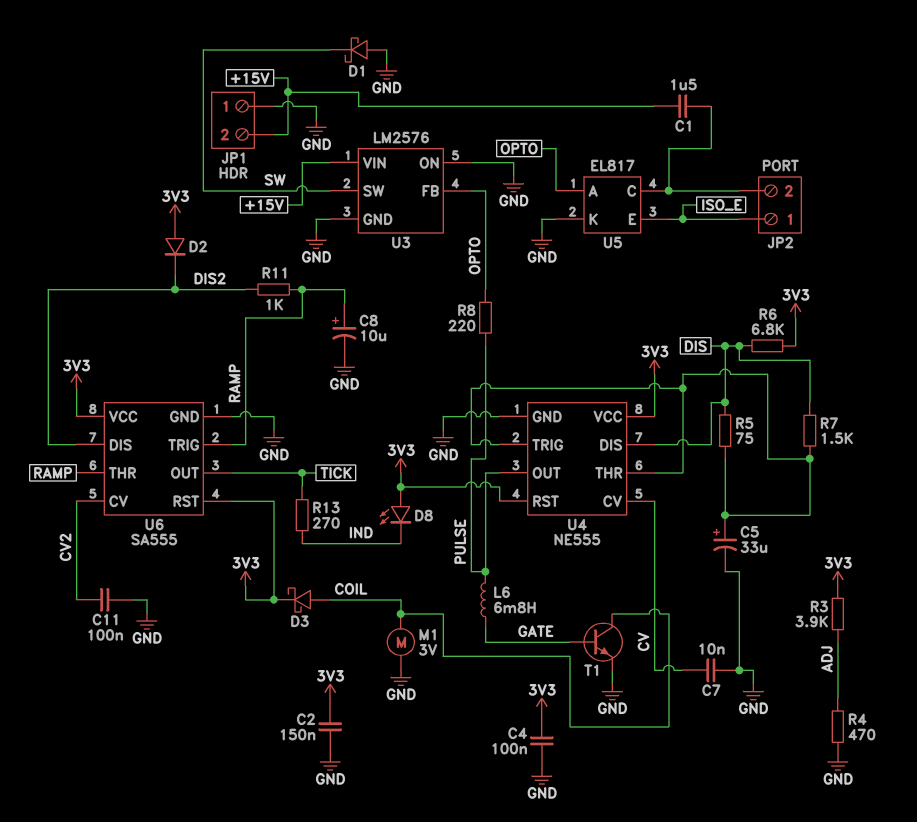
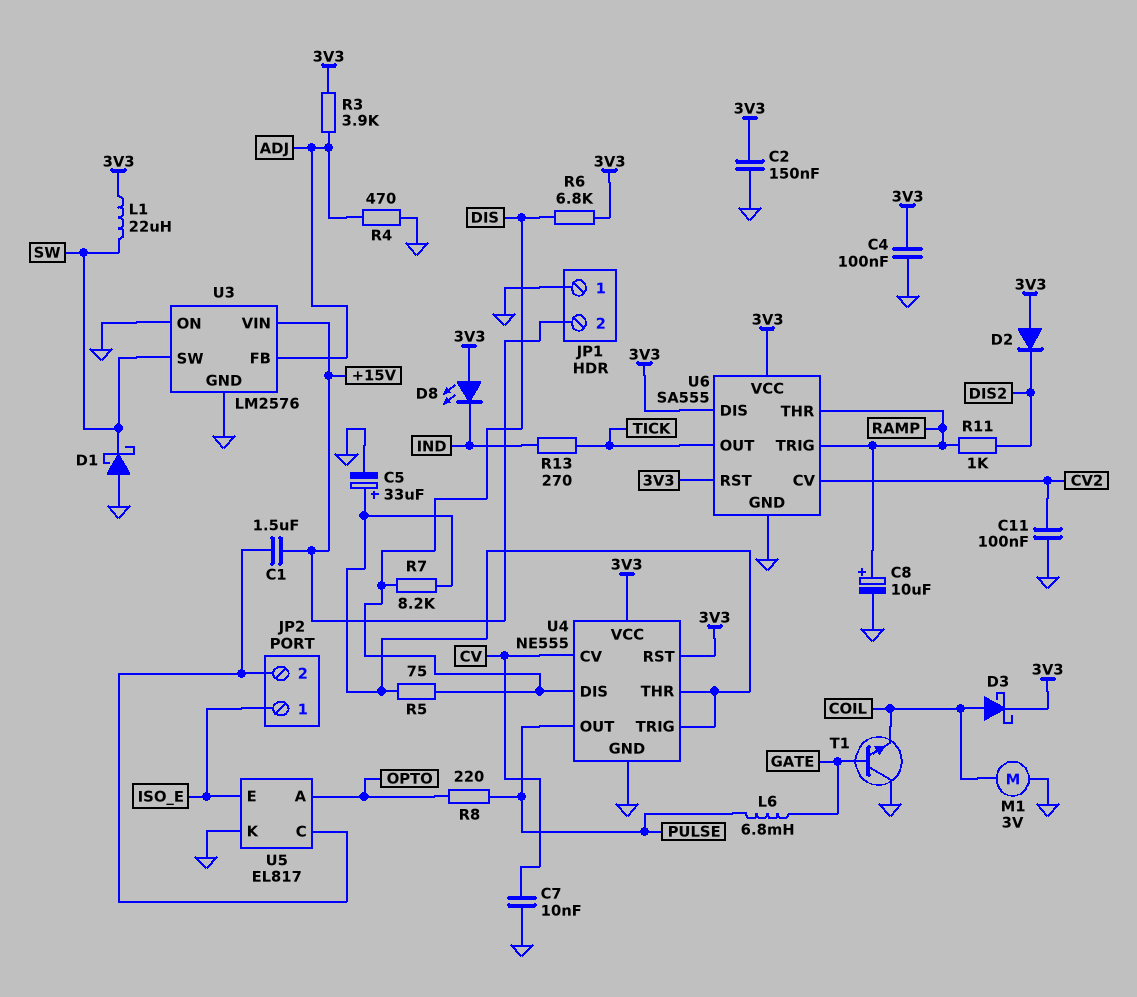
L1: none -> 22uH (3V3, SW)
R7: 1.5k (DIS, U4/THR) -> 8.2k (DIS, U4/THR)
T1: NPN (B GATE, C COIL, E GND) -> NPN (B GATE, C GND, E COIL)
U3 pin FB: OPTO -> ADJ
U6 pin DIS: DIS2 -> 3V3

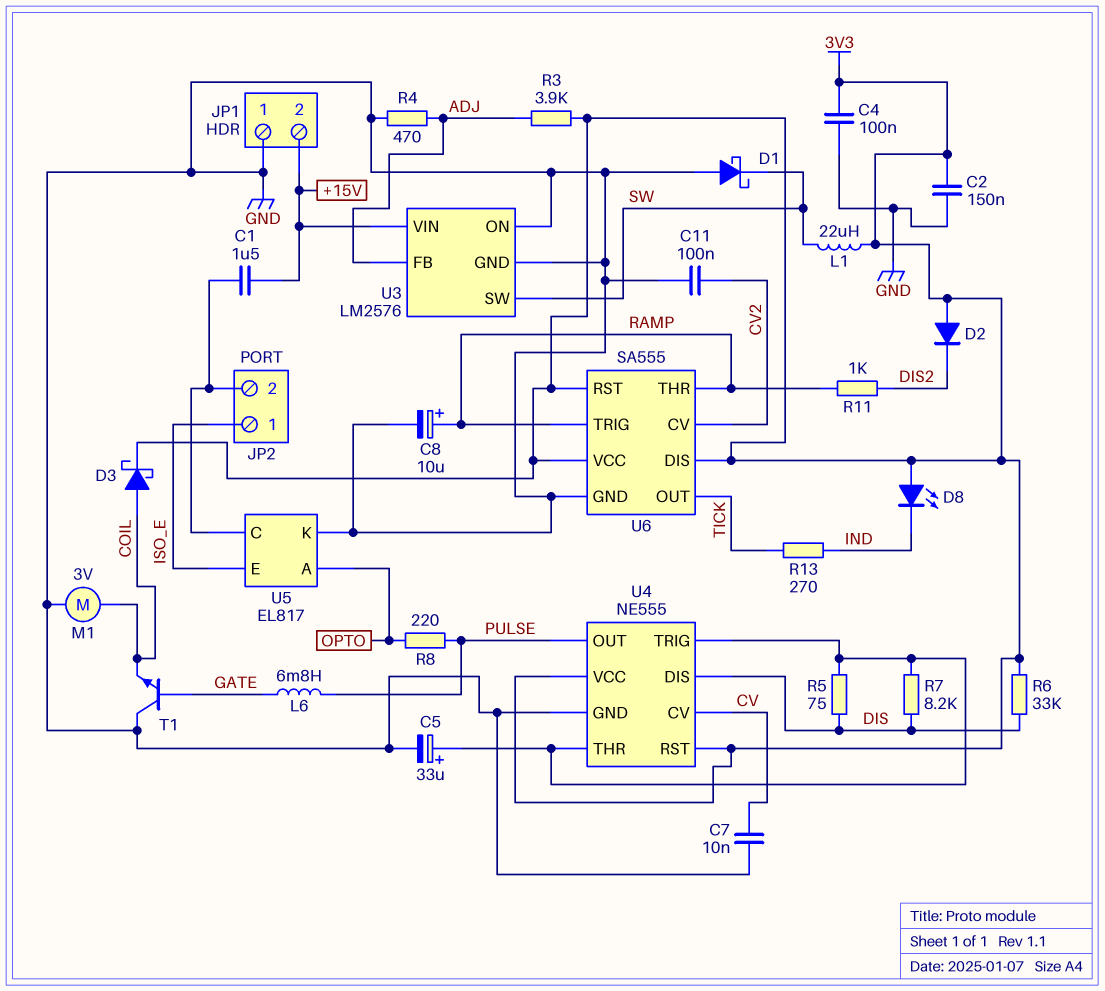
R6: 6.8k (3V3, DIS) -> 33k (3V3, DIS)

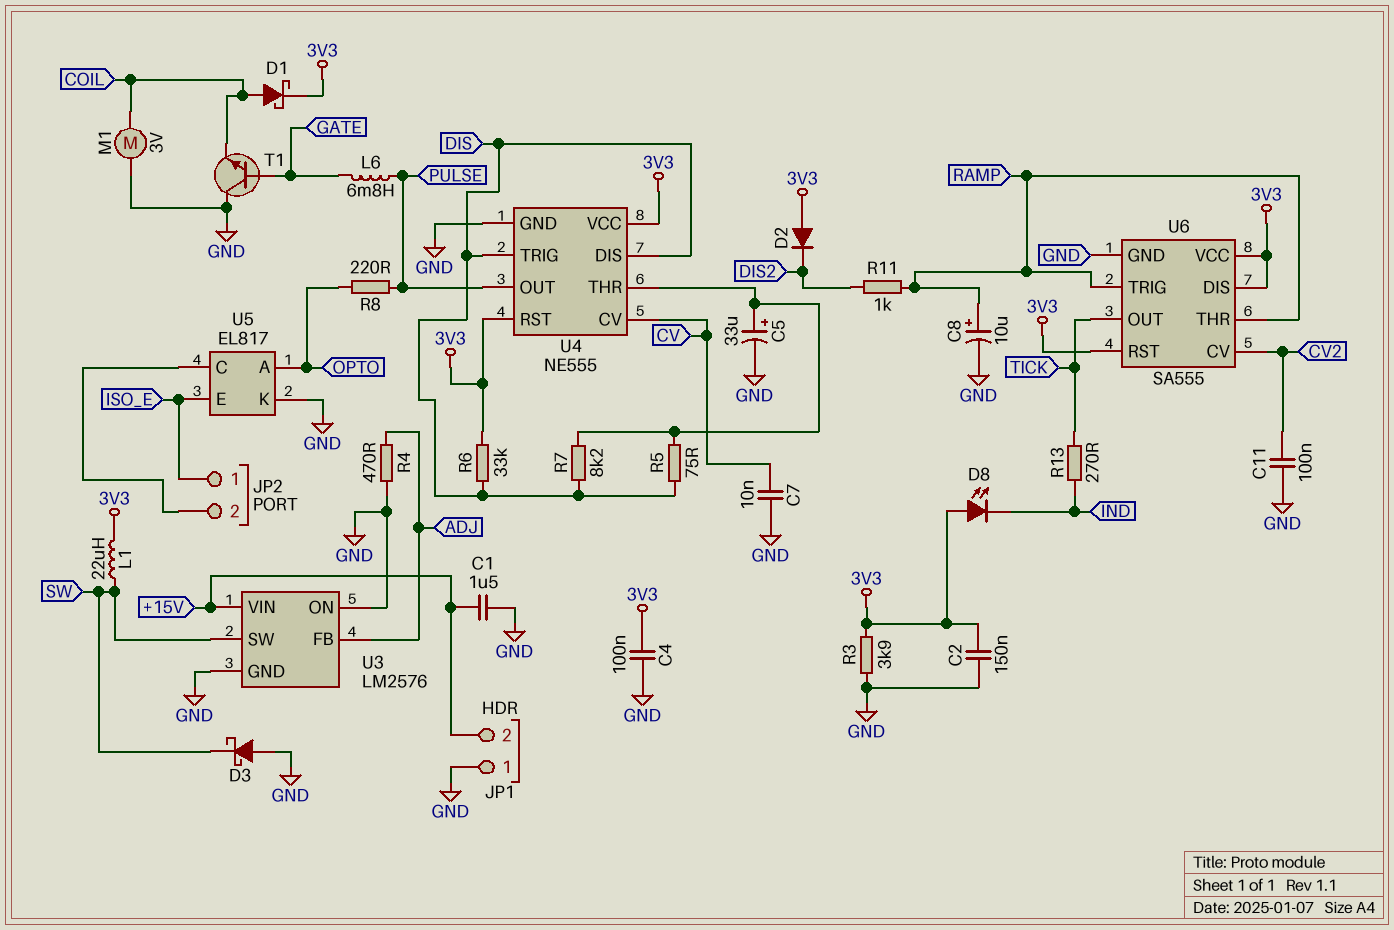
C1: 1.5uF (+15V, JP2/2) -> 1.5uF (+15V, GND)
D1: schottky (A GND, K SW) -> schottky (A COIL, K 3V3)
D3: schottky (A COIL, K 3V3) -> schottky (A GND, K SW)
R3: 3.9k (3V3, ADJ) -> 3.9k (3V3, GND)
U4 pin TRIG: U4/THR -> DIS

